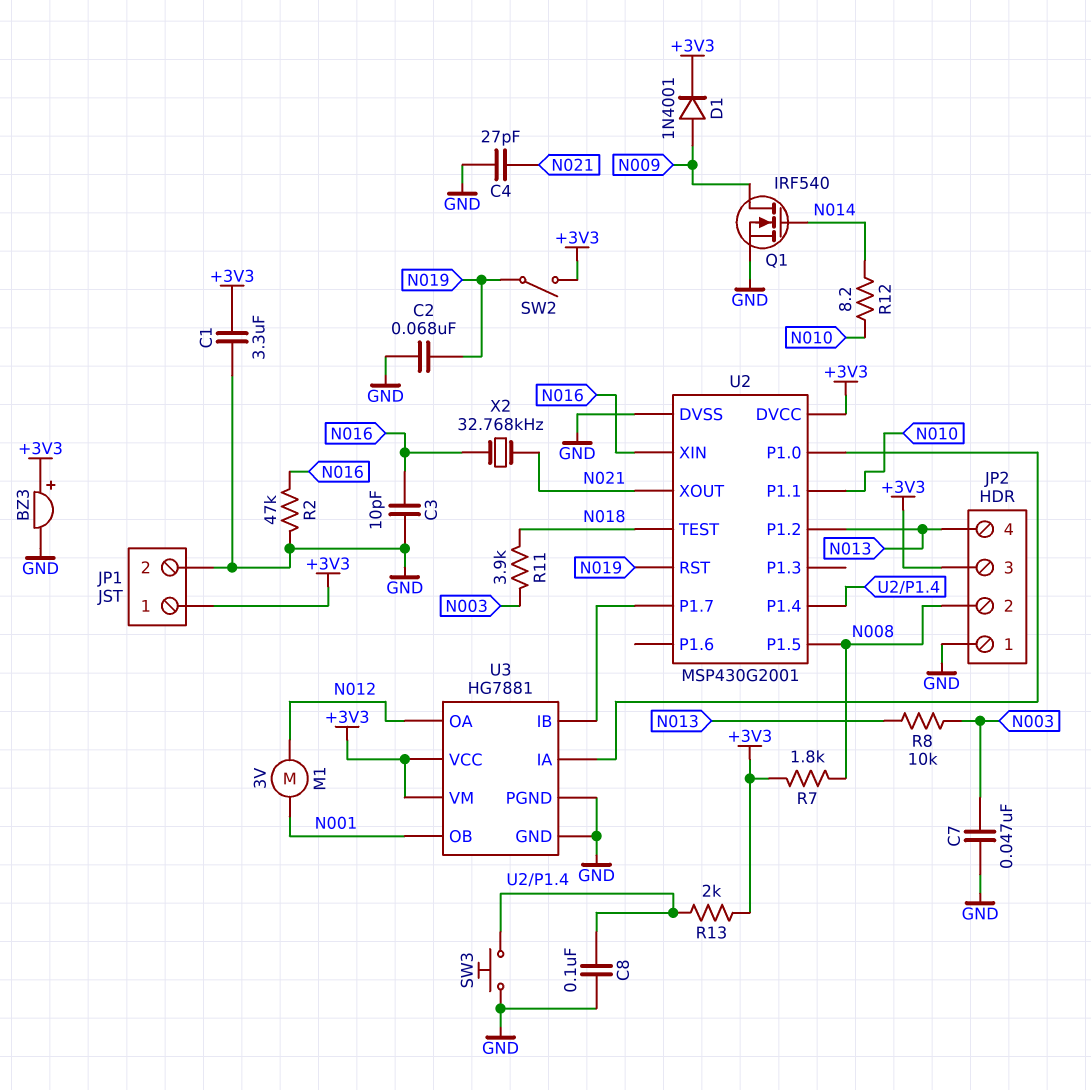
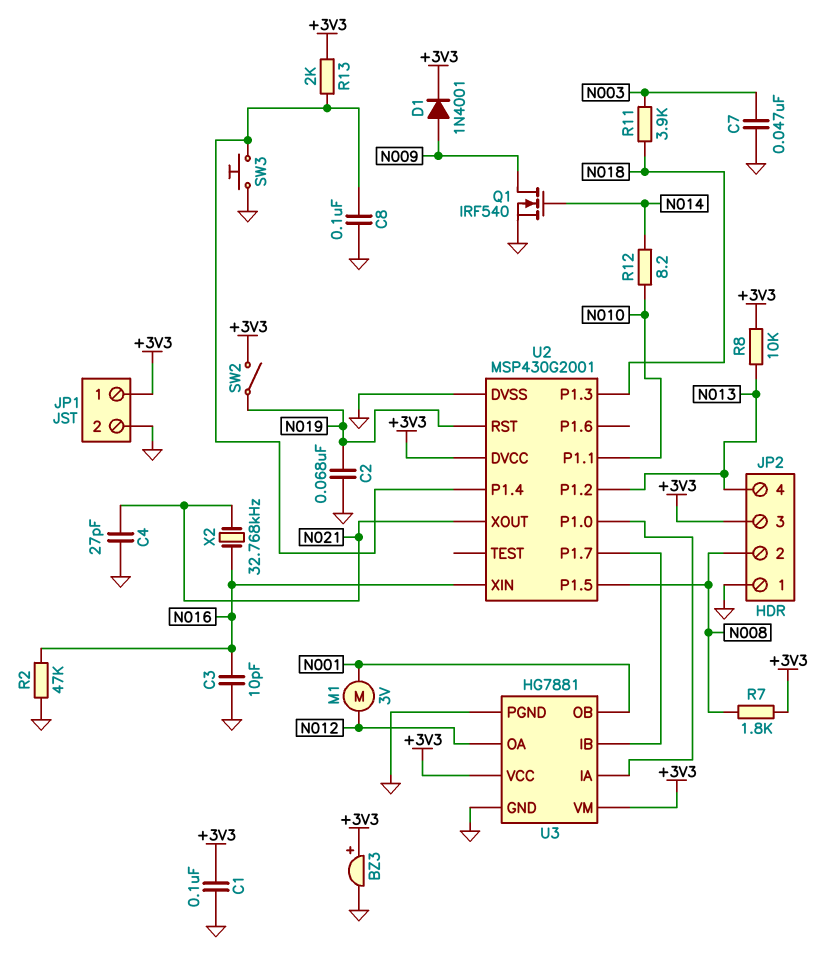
C1: 3.3uF (+3V3, GND) -> 100nF (+3V3, GND)
R8: 10k (N003, N013) -> 10k (+3V3, N013)
U2 pin P1.3: none -> N018
U2 pin TEST: N018 -> none

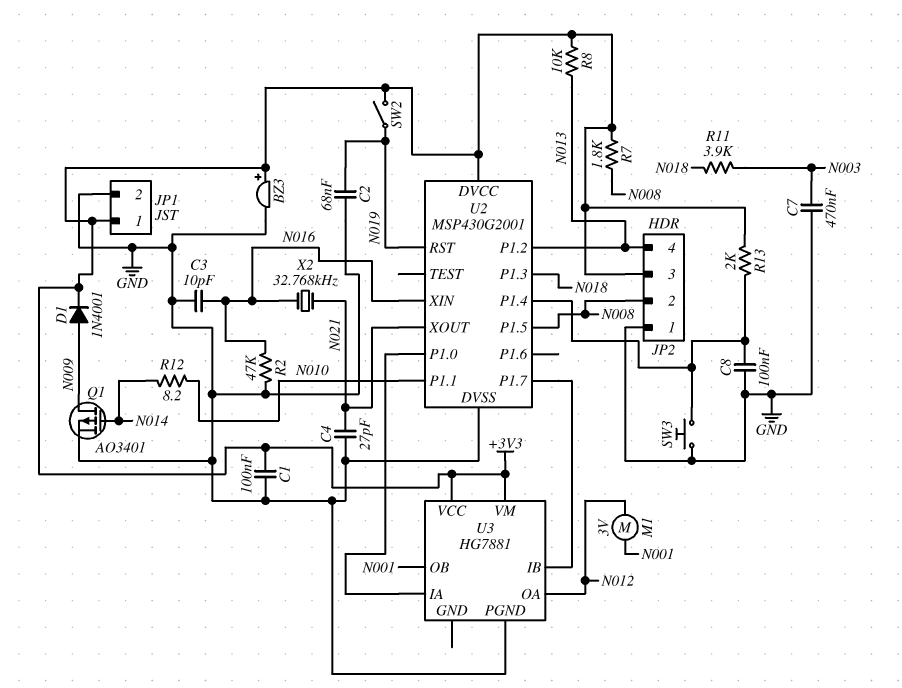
C7: 47nF (GND, N003) -> 470nF (GND, N003)
Q1: NMOS IRF540 (G N014, D N009, S GND) -> PMOS AO3401 (G N014, D N009, S GND)
U3 pin GND: GND -> none

